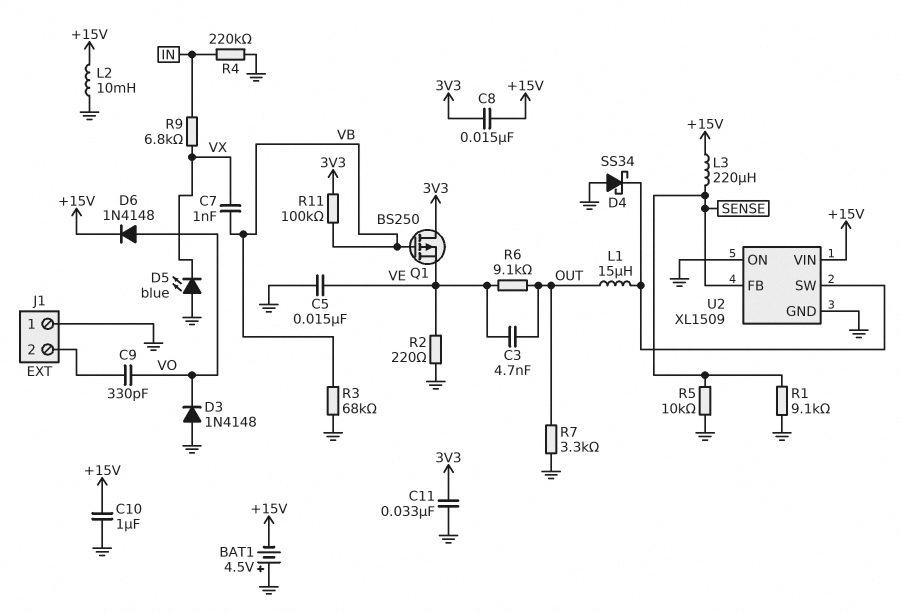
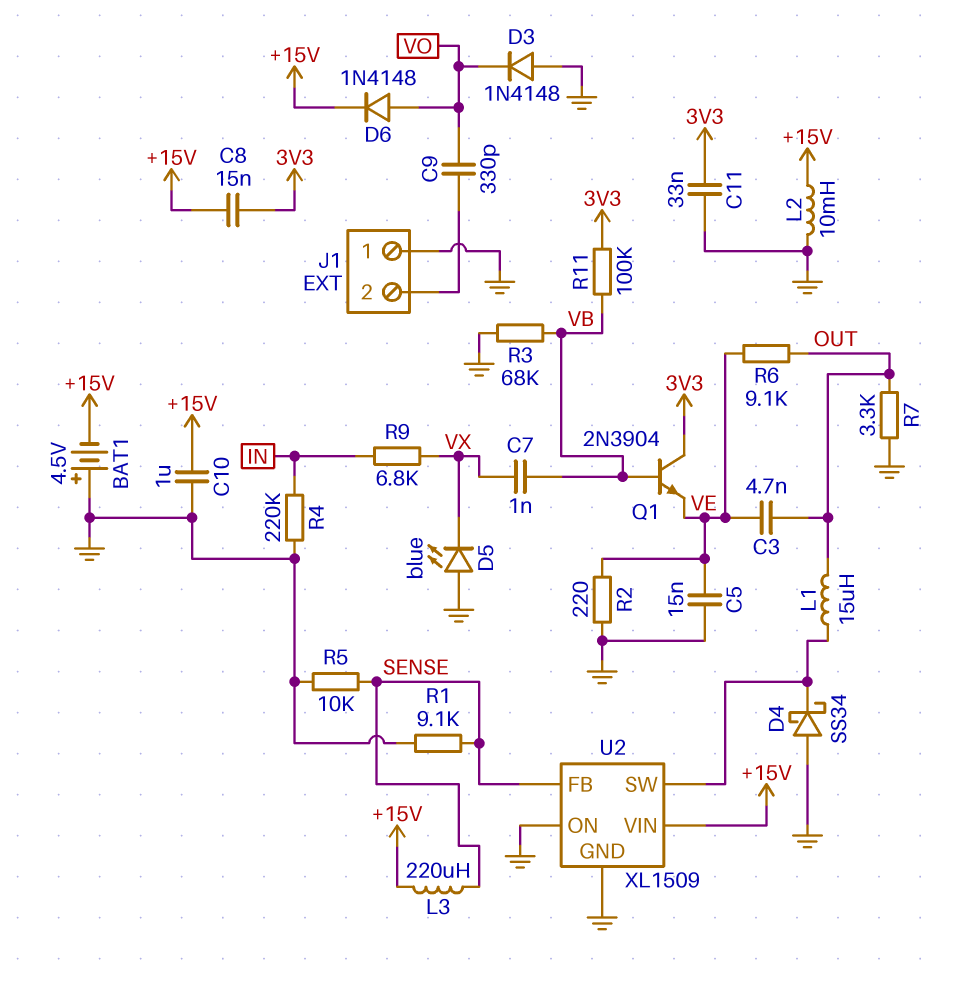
Q1: PMOS BS250 (G VB, D 3V3, S VE) -> NPN 2N3904 (B VB, C 3V3, E VE)

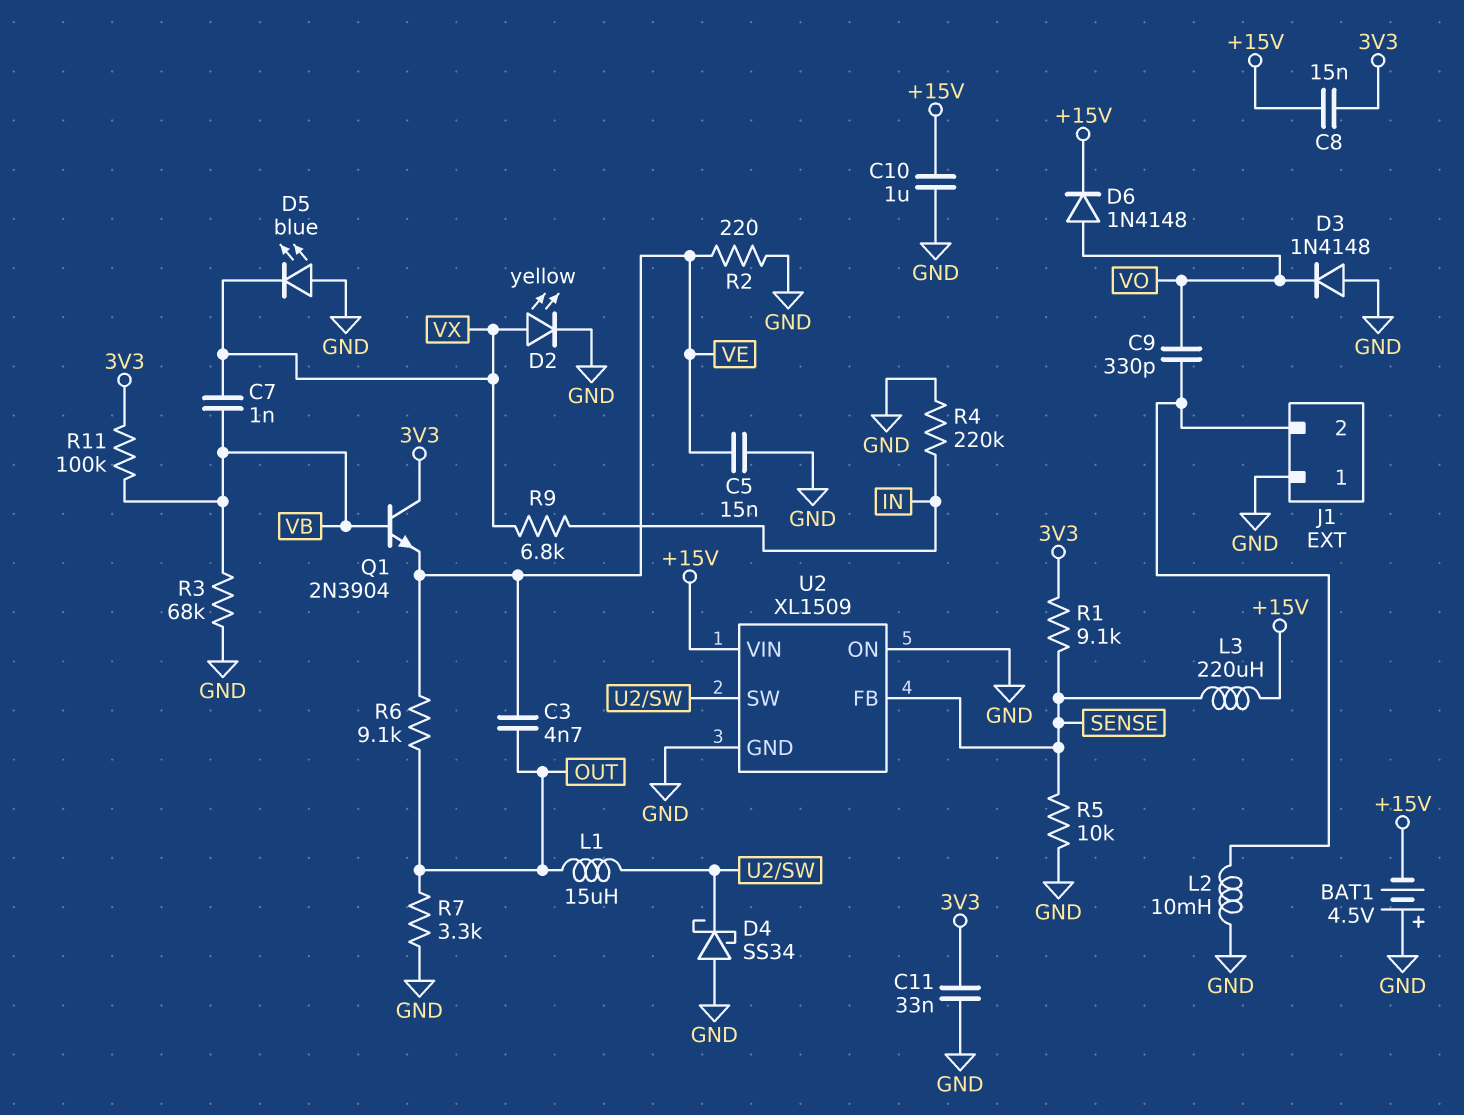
D2: none -> LED yellow (A VX, K GND)
L2: 10mH (+15V, GND) -> 10mH (GND, J1/2)
R1: 9.1k (GND, SENSE) -> 9.1k (3V3, SENSE)

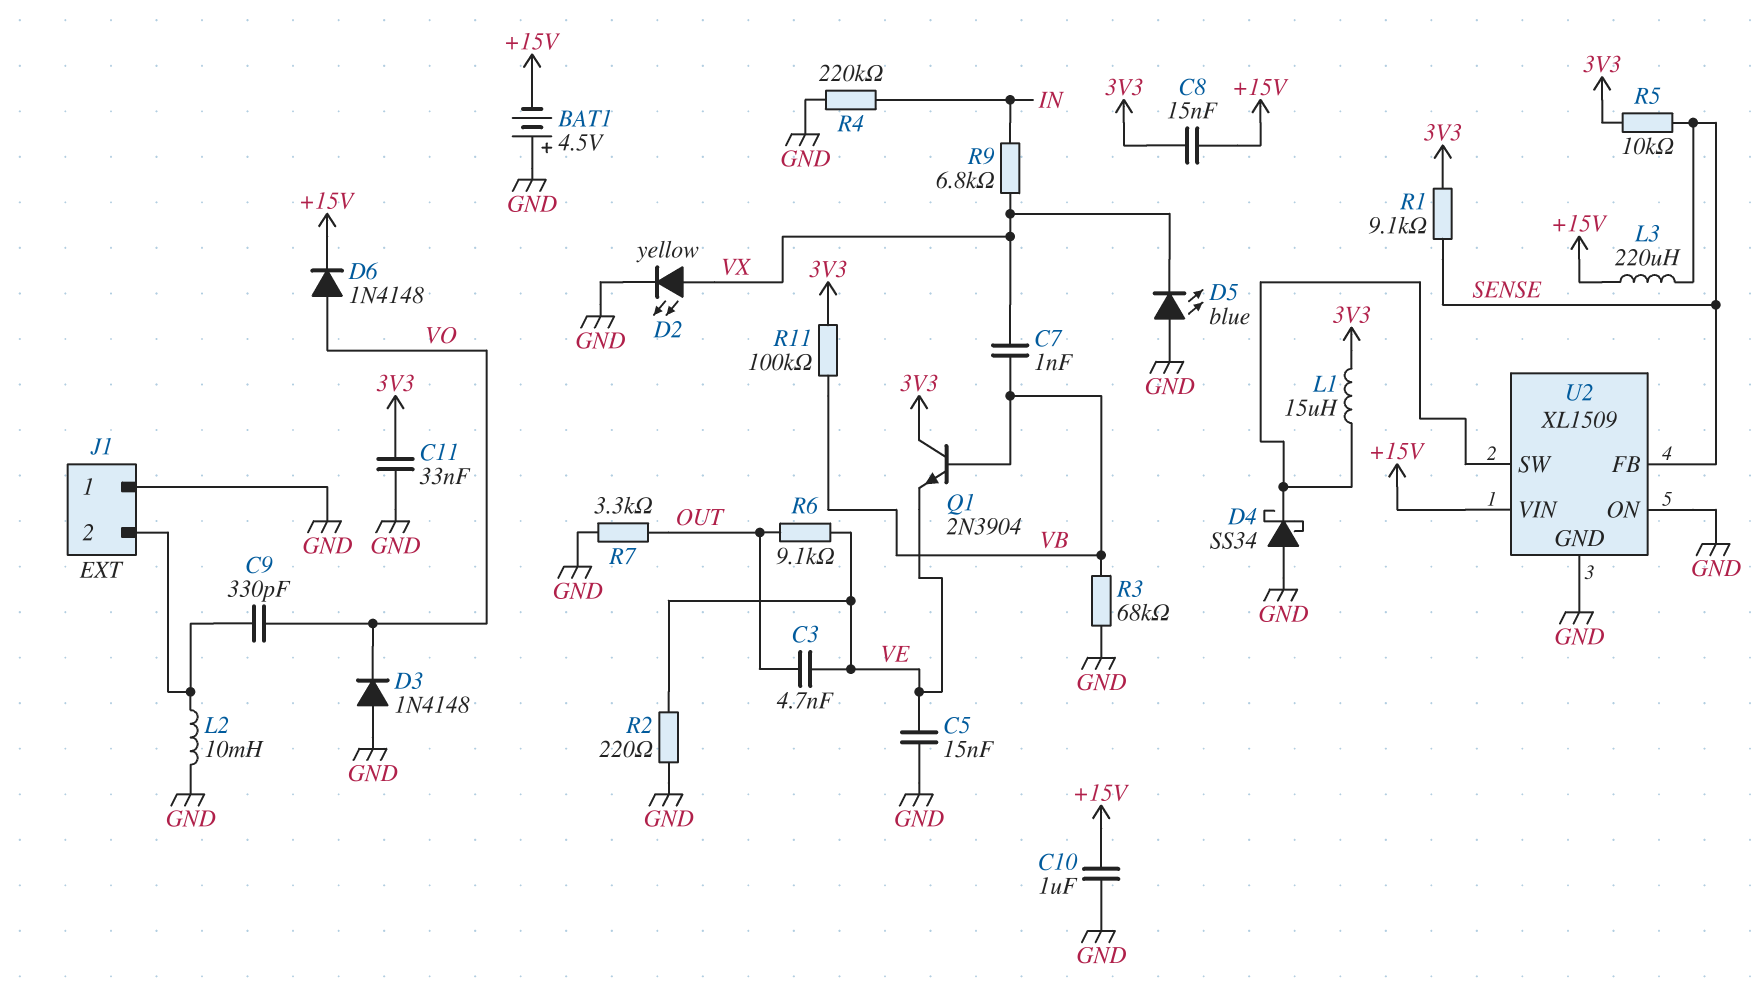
L1: 15uH (OUT, U2/SW) -> 15uH (3V3, U2/SW)
R5: 10k (GND, SENSE) -> 10k (3V3, SENSE)

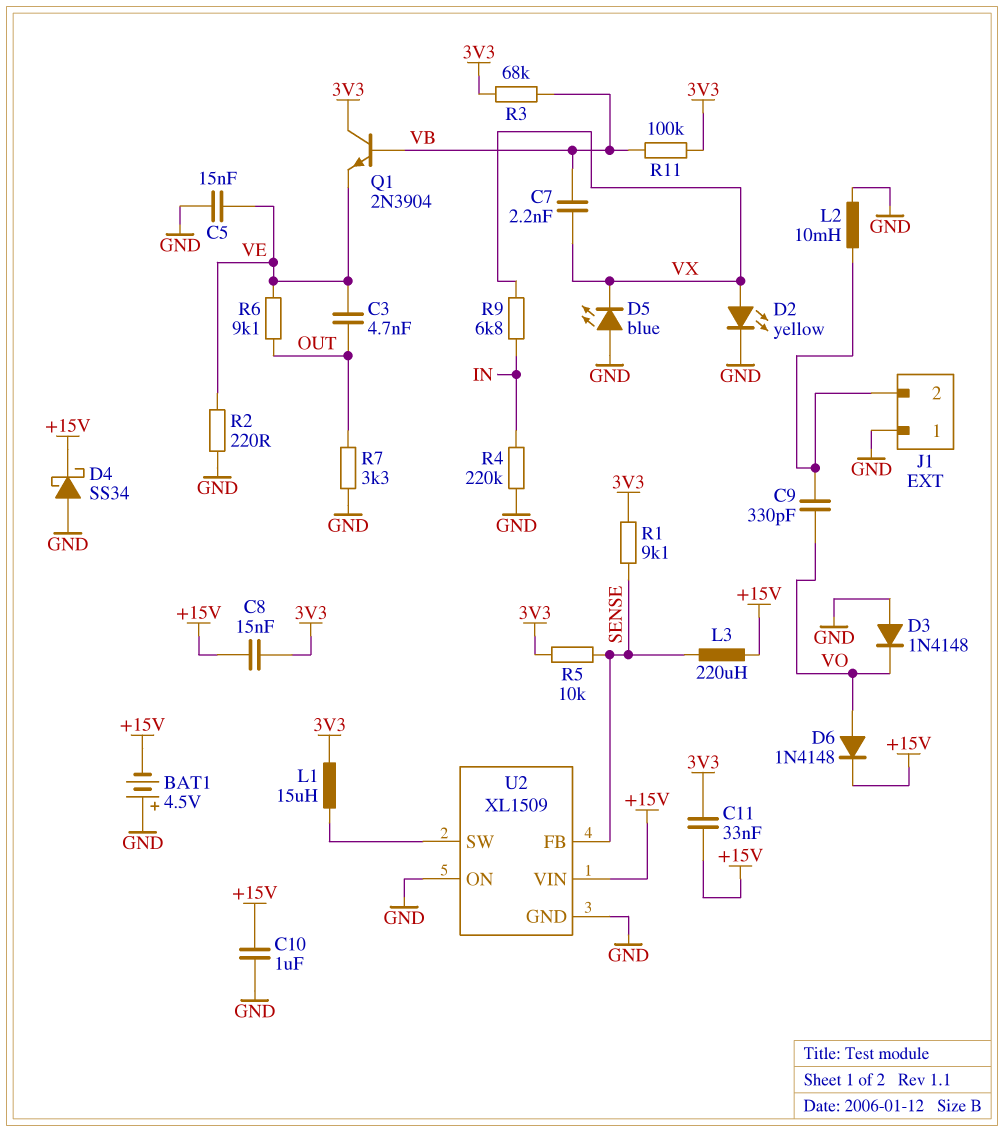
C7: 1nF (VB, VX) -> 2.2nF (VB, VX)
C11: 33nF (3V3, GND) -> 33nF (+15V, 3V3)
D4: schottky SS34 (A GND, K U2/SW) -> schottky SS34 (A GND, K +15V)
R3: 68k (GND, VB) -> 68k (3V3, VB)

